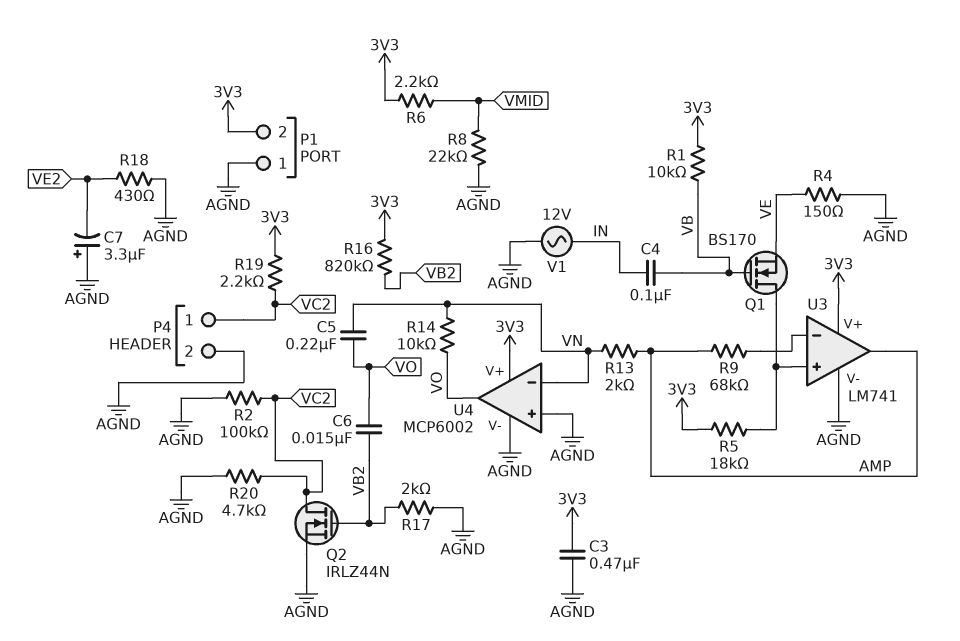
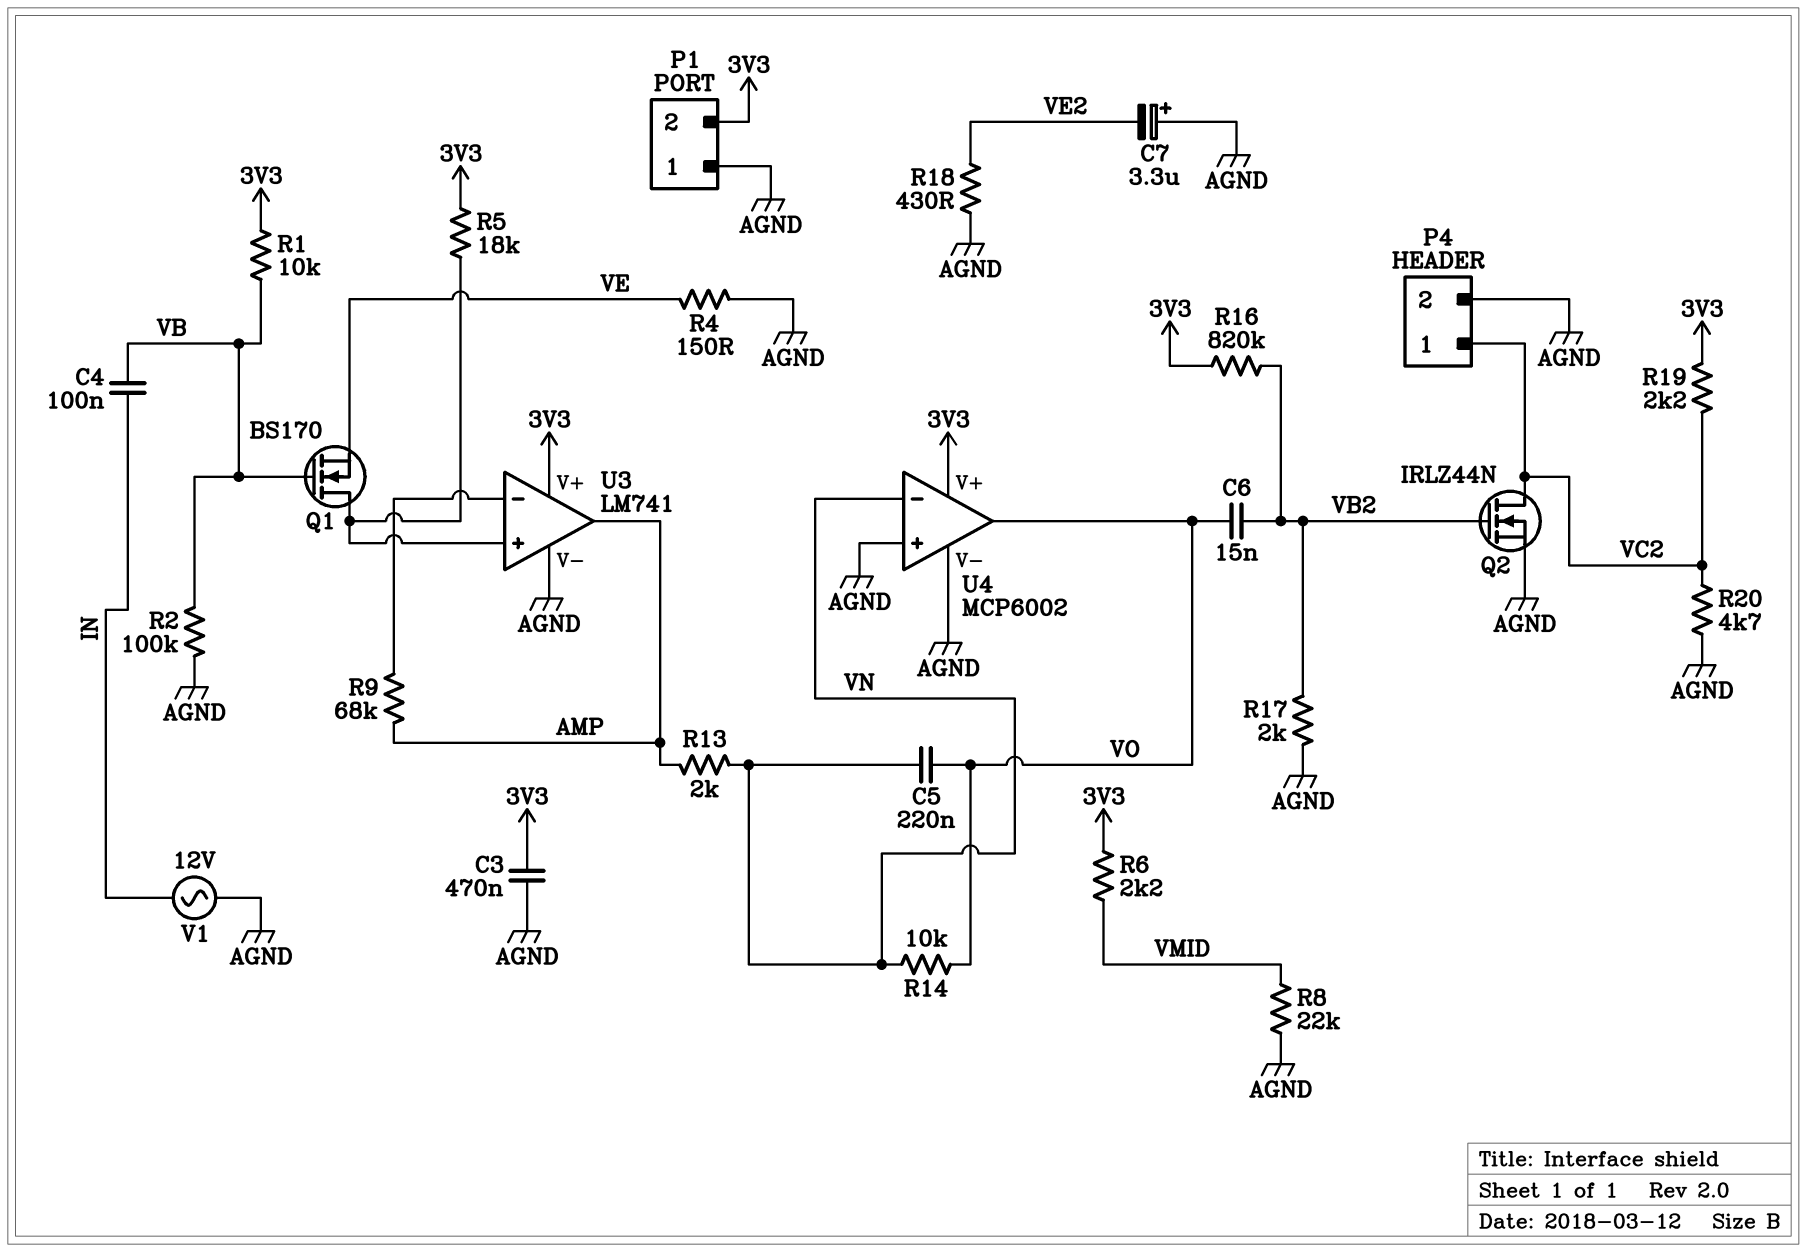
R2: 100k (AGND, VC2) -> 100k (AGND, VB)

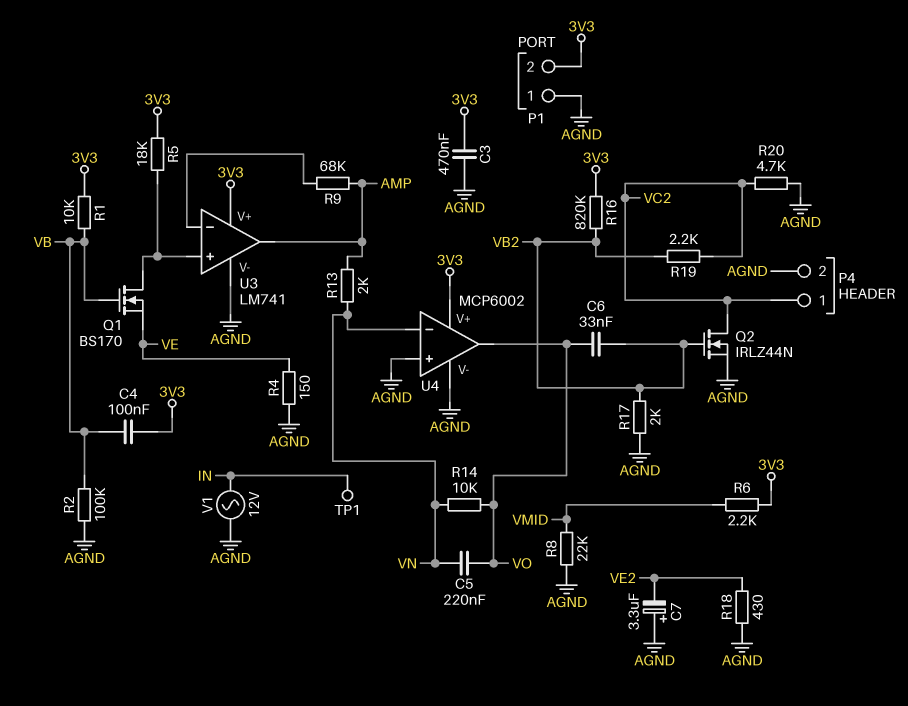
C4: 100nF (IN, VB) -> 100nF (3V3, VB)
C6: 15nF (VB2, VO) -> 33nF (VB2, VO)
R19: 2.2k (3V3, VC2) -> 2.2k (VB2, VC2)
TP1: none -> test point (IN)

